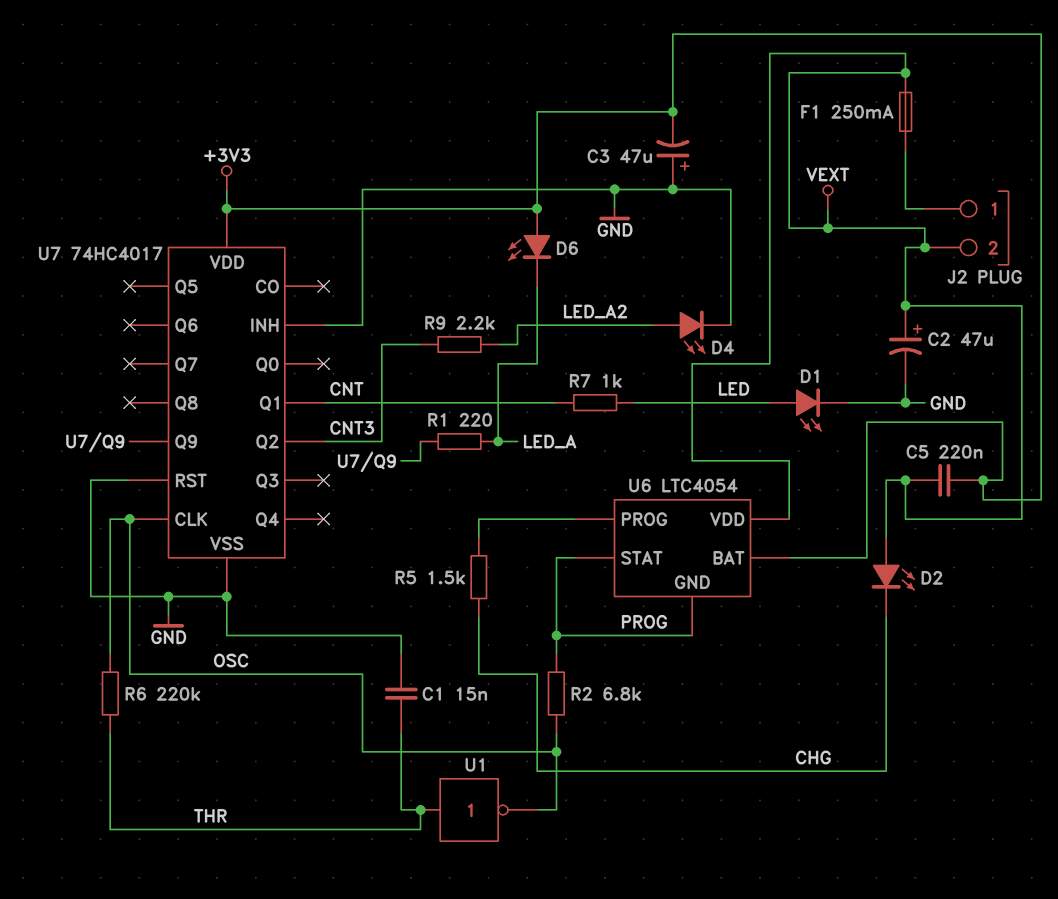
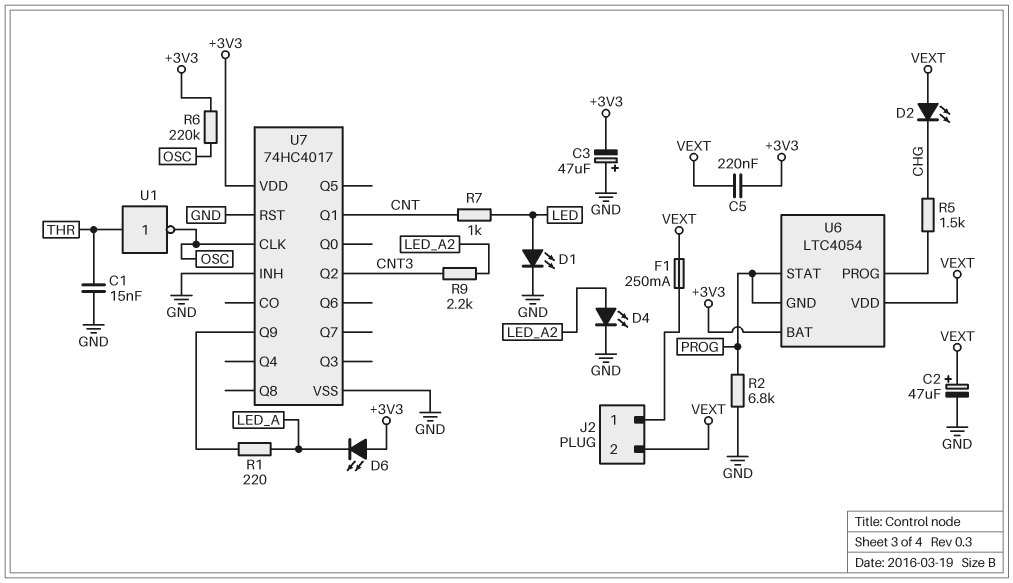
R2: 6.8k (OSC, PROG) -> 6.8k (GND, PROG)
R6: 220k (OSC, THR) -> 220k (+3V3, OSC)

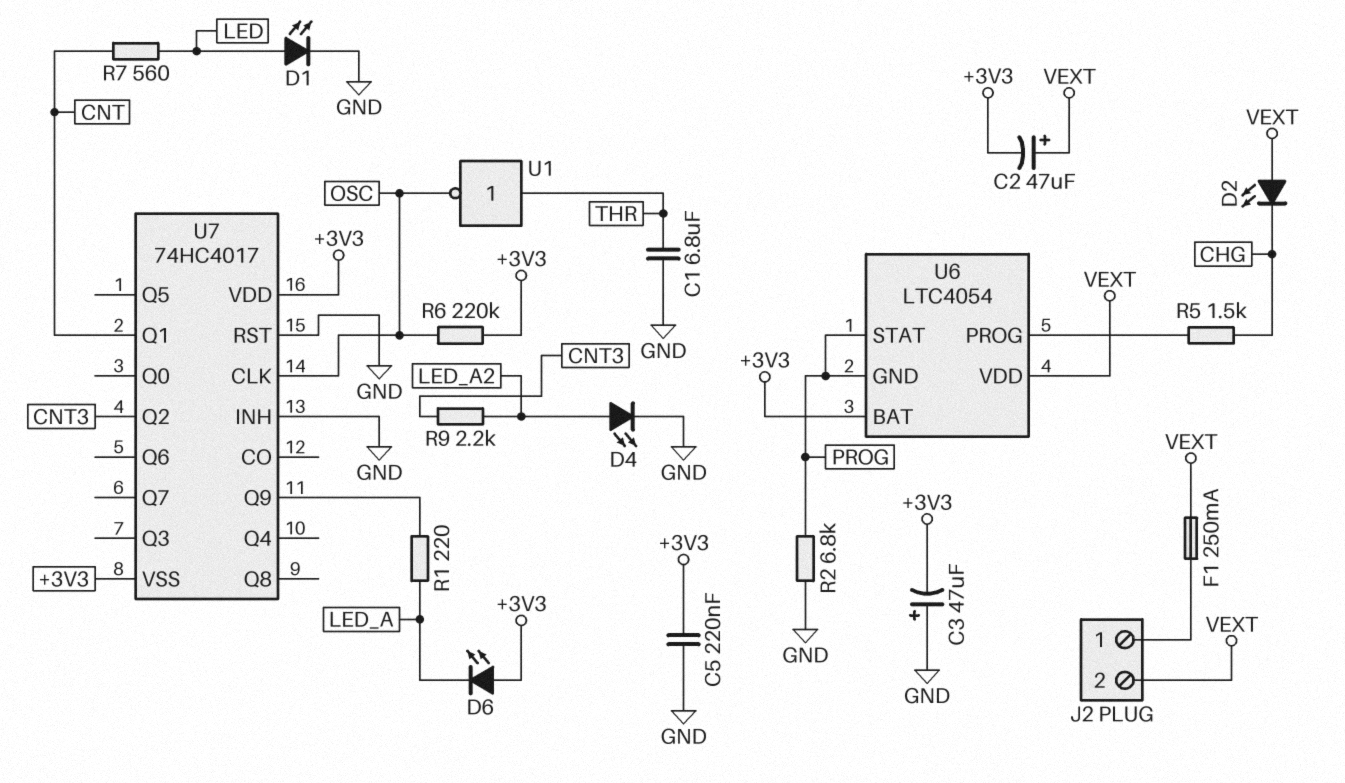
C1: 15nF (GND, THR) -> 6.8uF (GND, THR)
C2: 47uF (plus VEXT, minus GND) -> 47uF (plus VEXT, minus +3V3)
C5: 220nF (+3V3, VEXT) -> 220nF (+3V3, GND)
R7: 1k (CNT, LED) -> 560 (CNT, LED)
U7 pin VSS: GND -> +3V3

